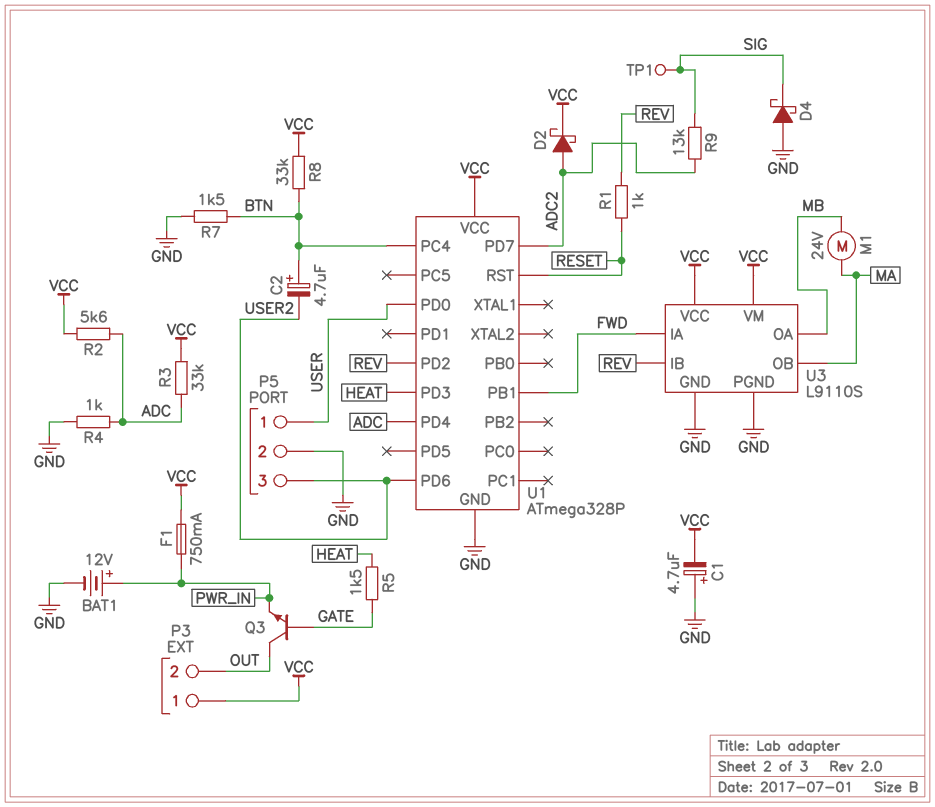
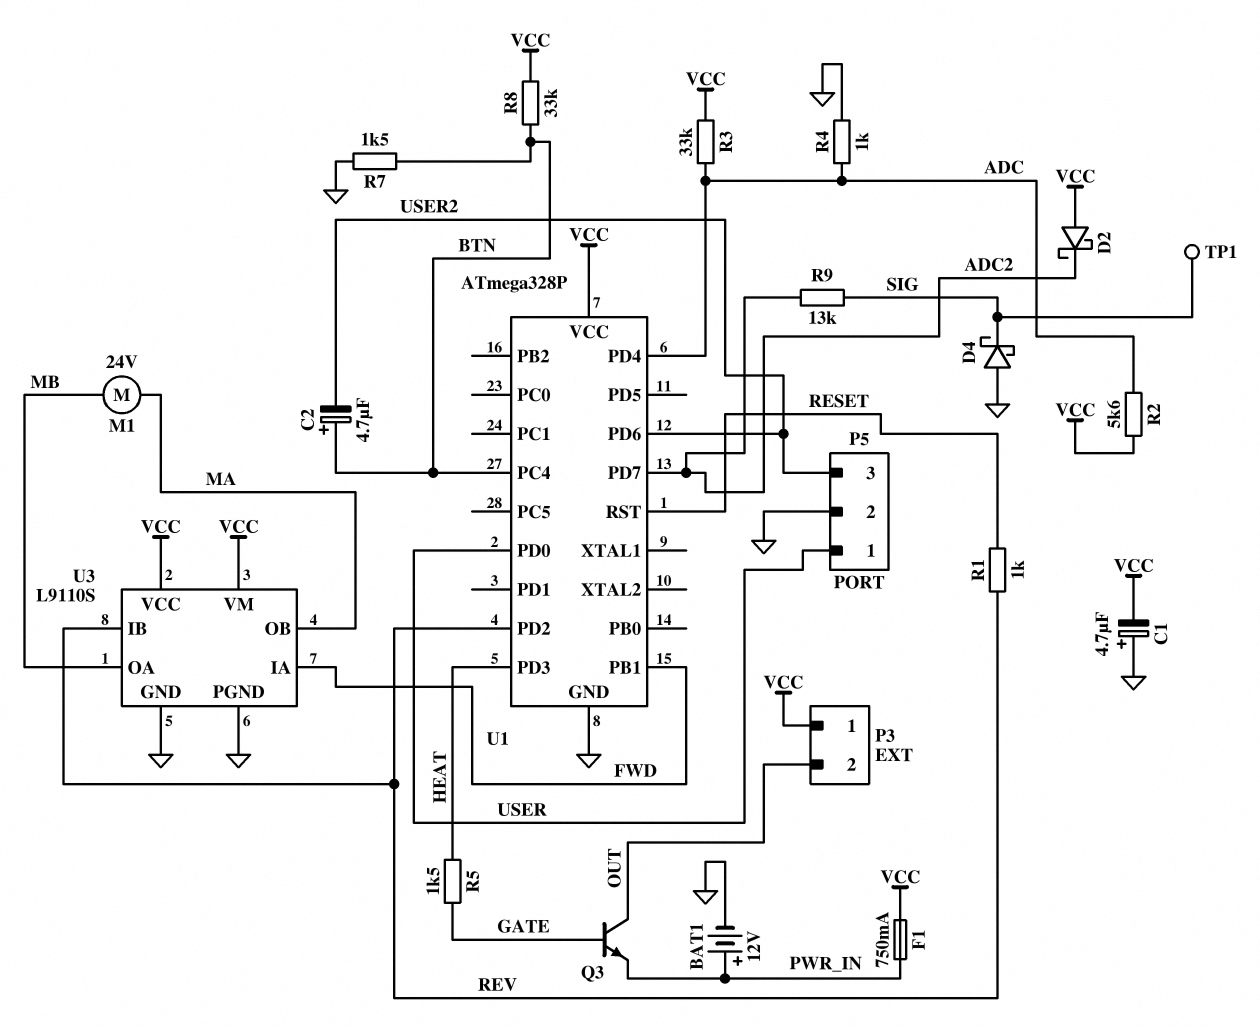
D2: schottky (A ADC2, K VCC) -> schottky (A VCC, K ADC2)

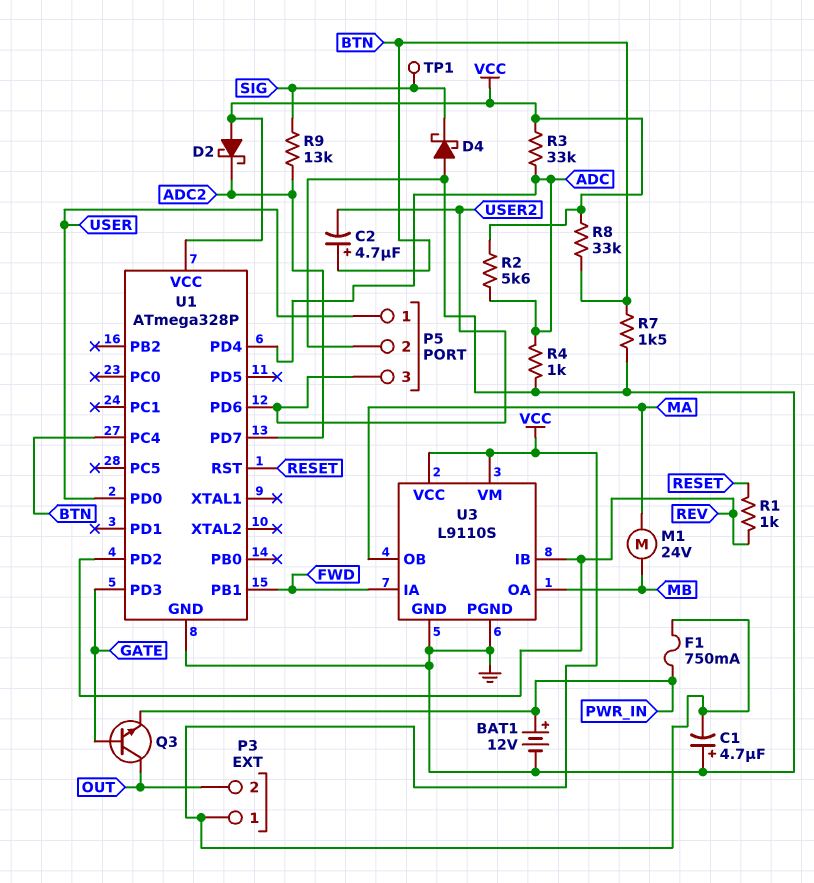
R5: 1.5k (GATE, HEAT) -> none
U1 pin PD3: HEAT -> GATE

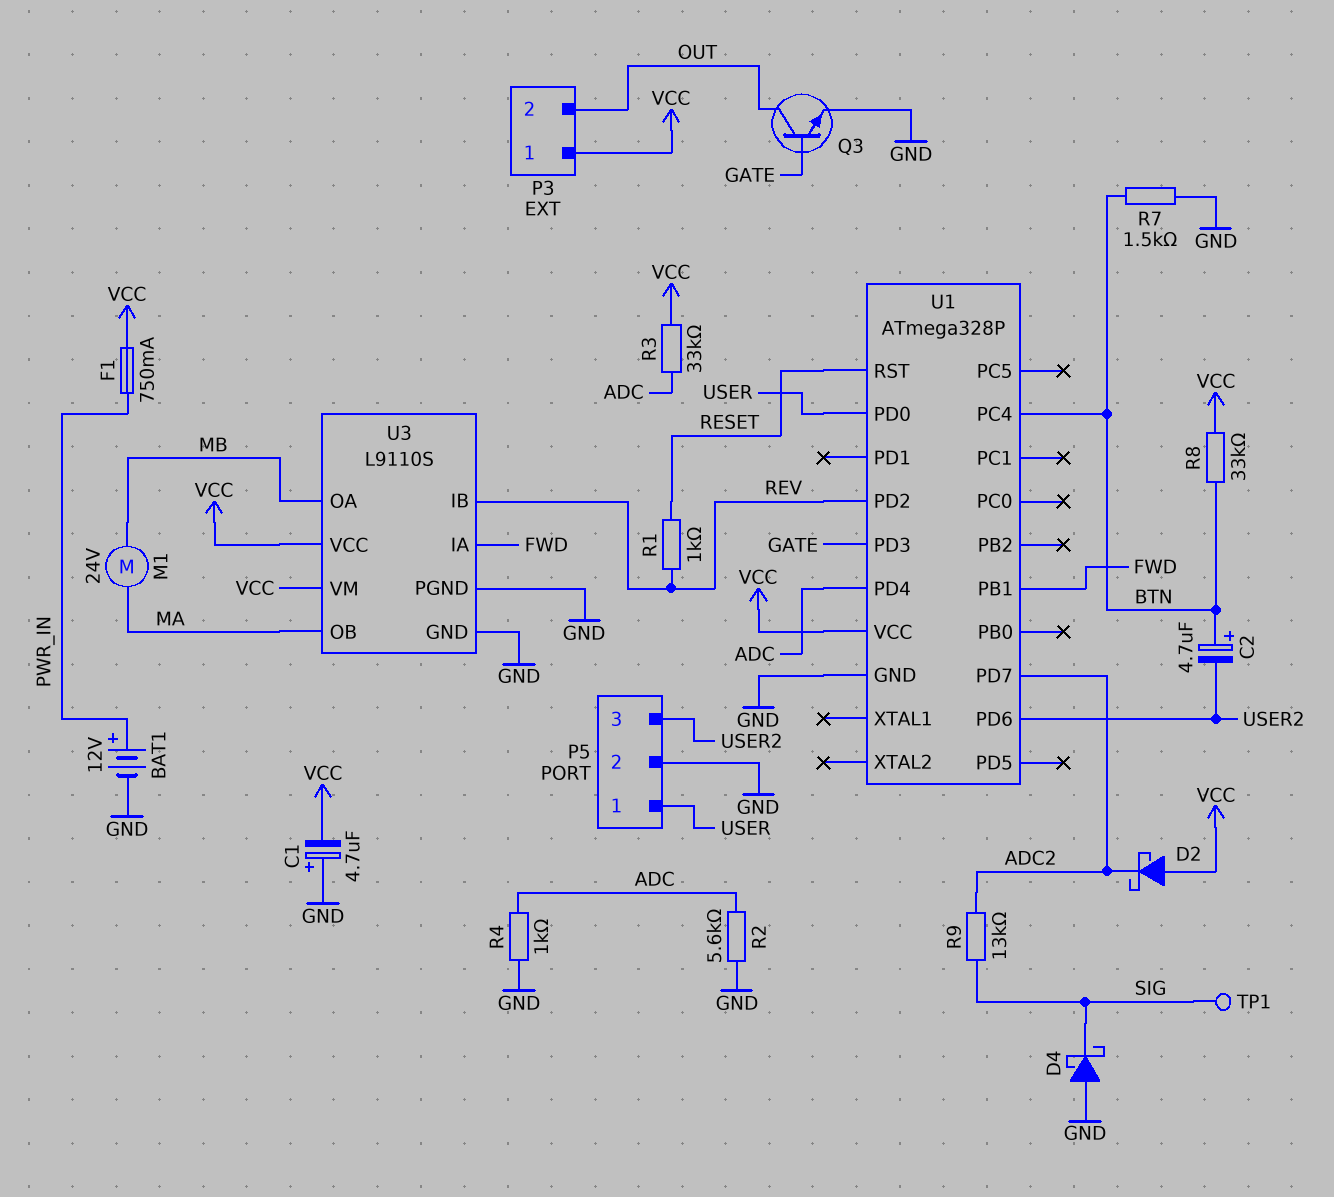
Q3: NPN (B GATE, C OUT, E PWR_IN) -> NPN (B GATE, C OUT, E GND)
R2: 5.6k (ADC, VCC) -> 5.6k (ADC, GND)

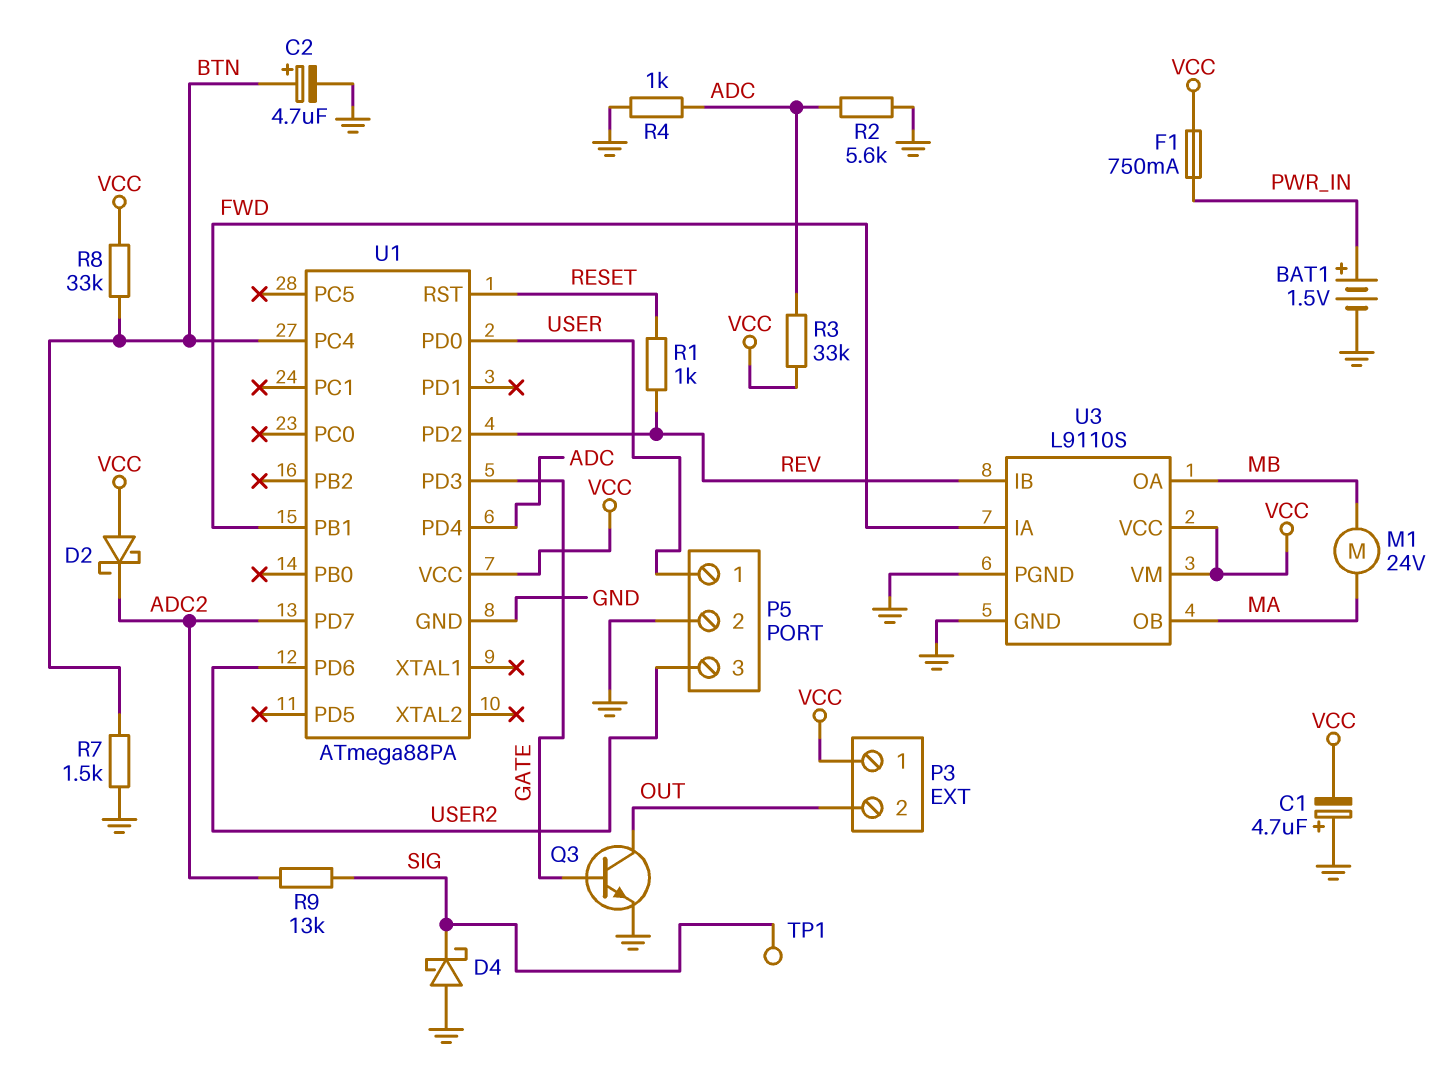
BAT1: 12V (plus PWR_IN, minus GND) -> 1.5V (plus PWR_IN, minus GND)
C2: 4.7uF (plus BTN, minus USER2) -> 4.7uF (plus BTN, minus GND)
U1: ATmega328P -> ATmega88PA

